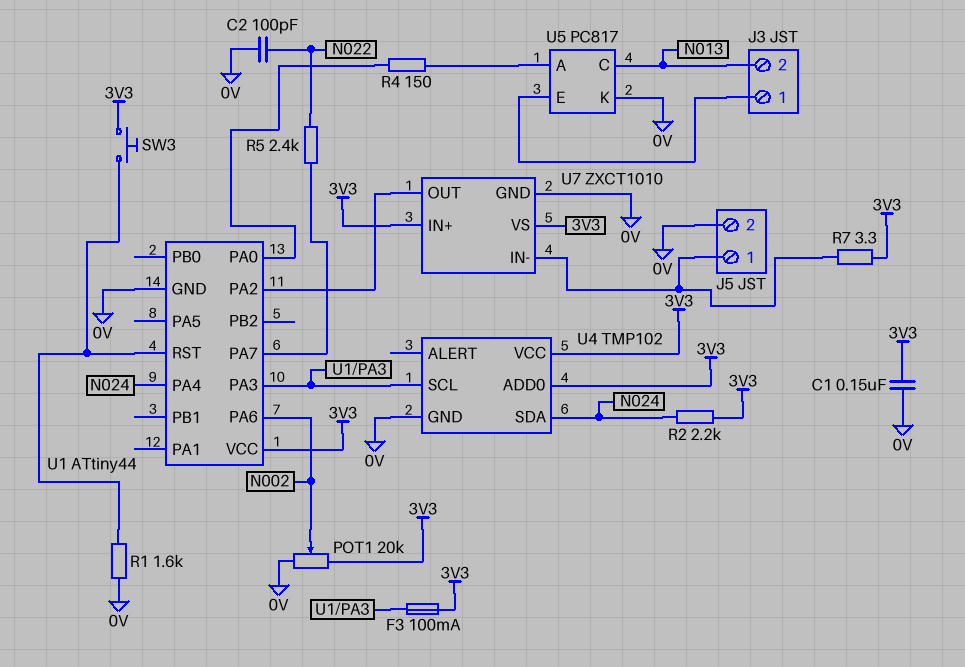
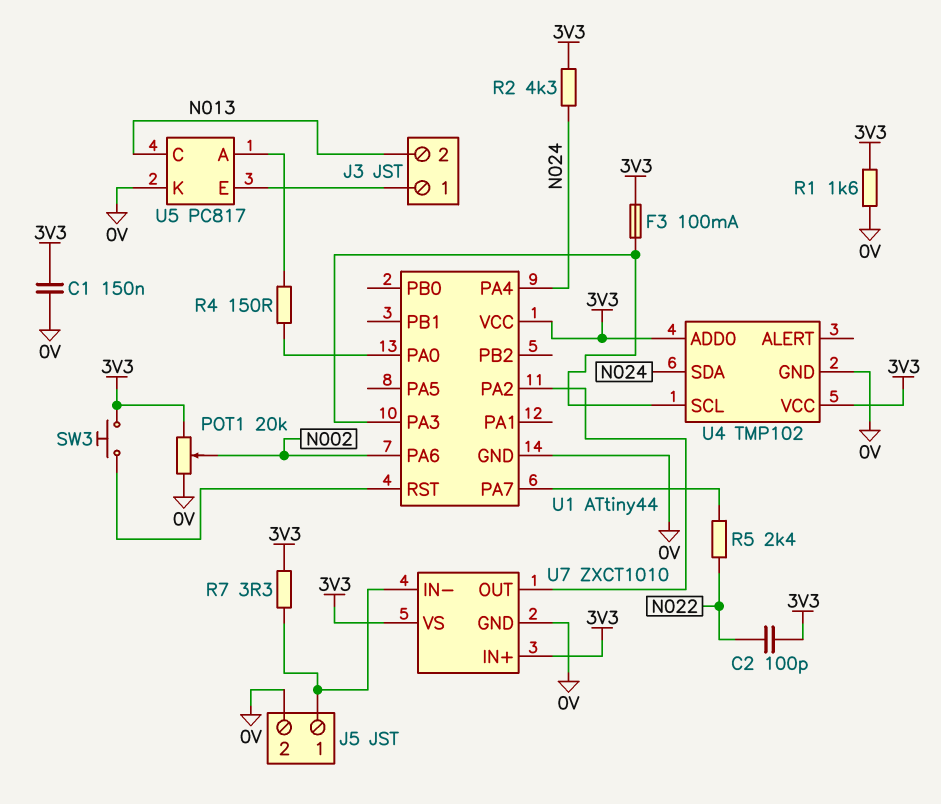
C2: 100pF (0V, N022) -> 100pF (3V3, N022)
R1: 1.6k (0V, U1/RST) -> 1.6k (0V, 3V3)
R2: 2.2k (3V3, N024) -> 4.3k (3V3, N024)

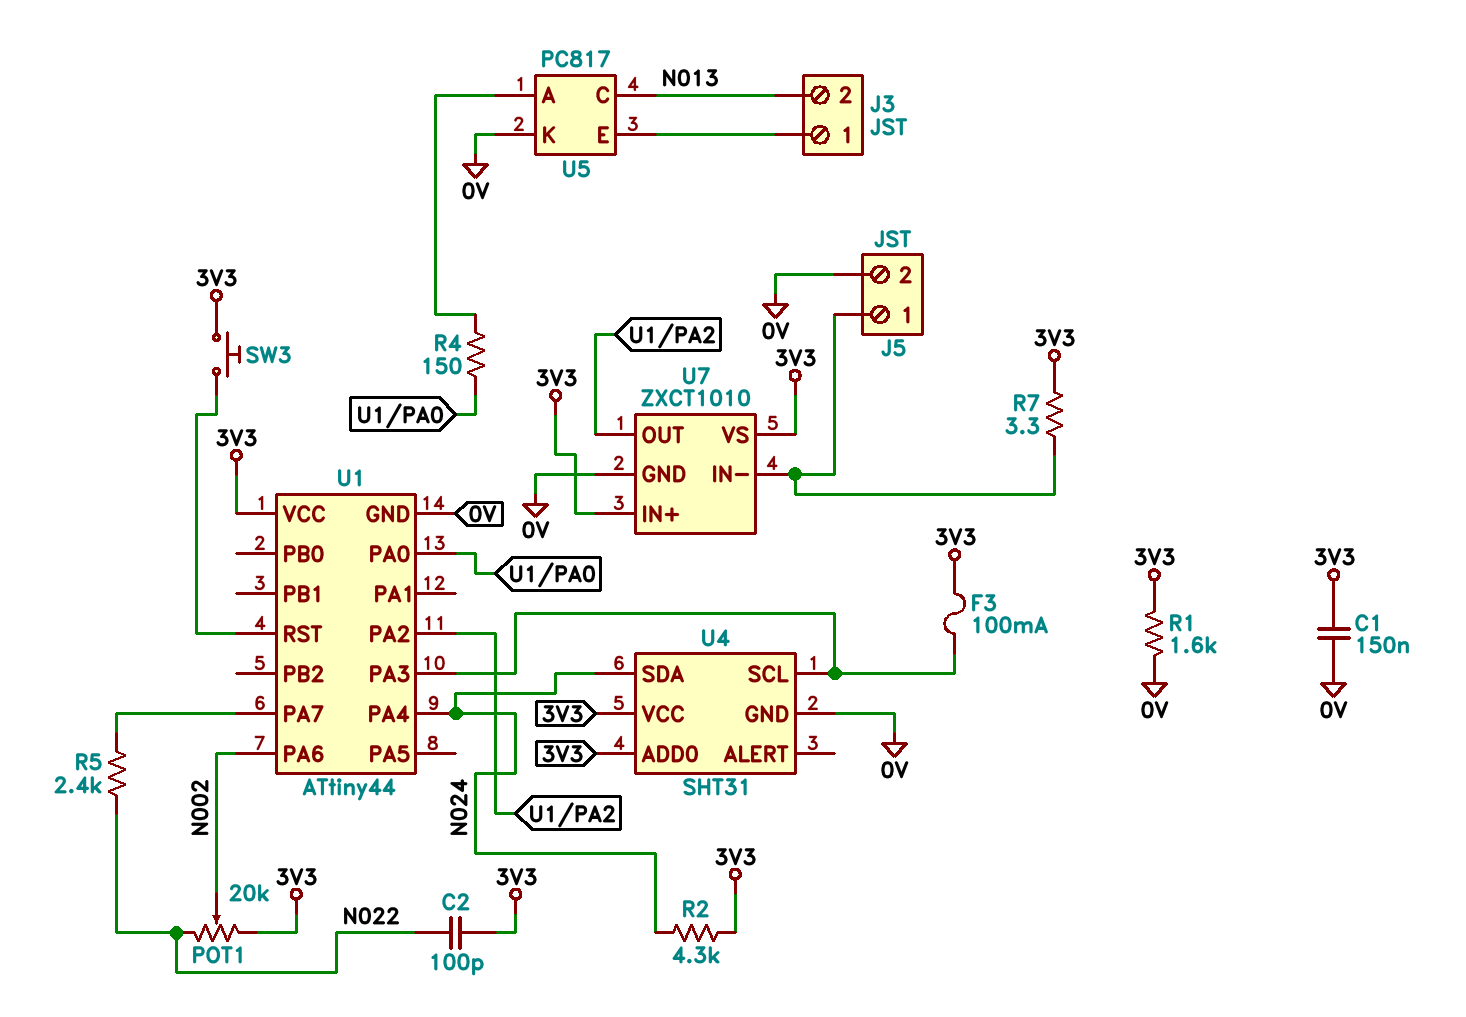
POT1: 20k (0V, 3V3, wiper N002) -> 20k (3V3, N022, wiper N002)
U4: TMP102 -> SHT31

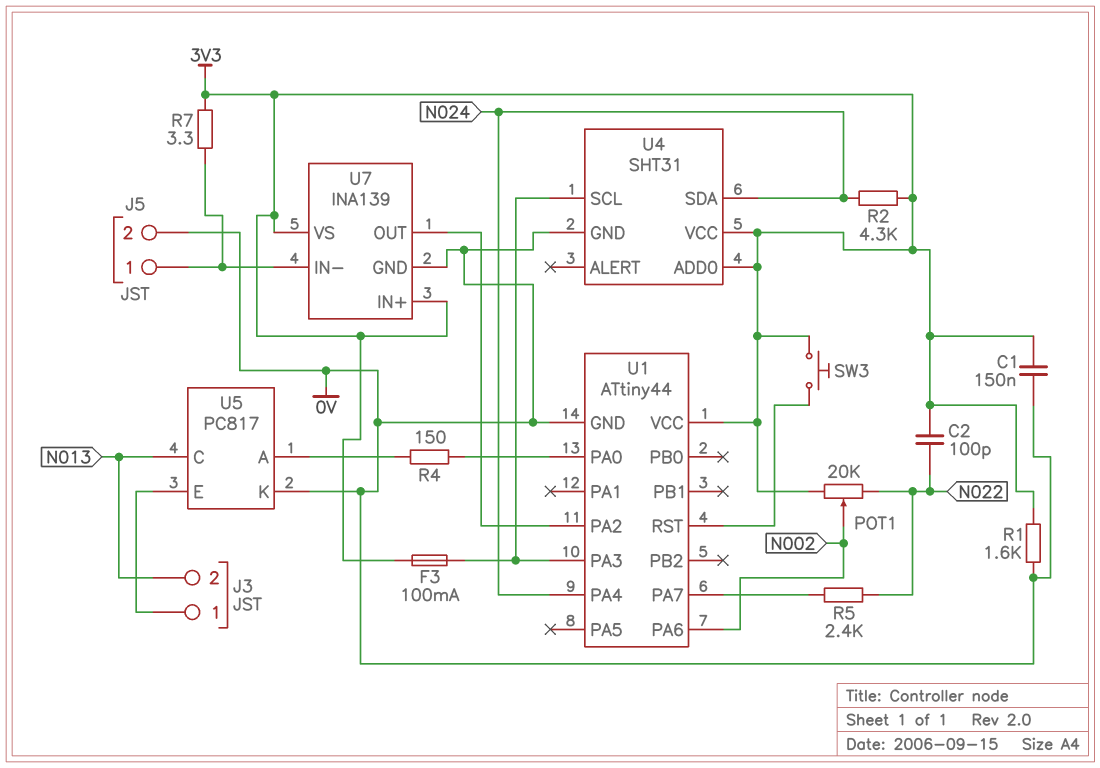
U7: ZXCT1010 -> INA139

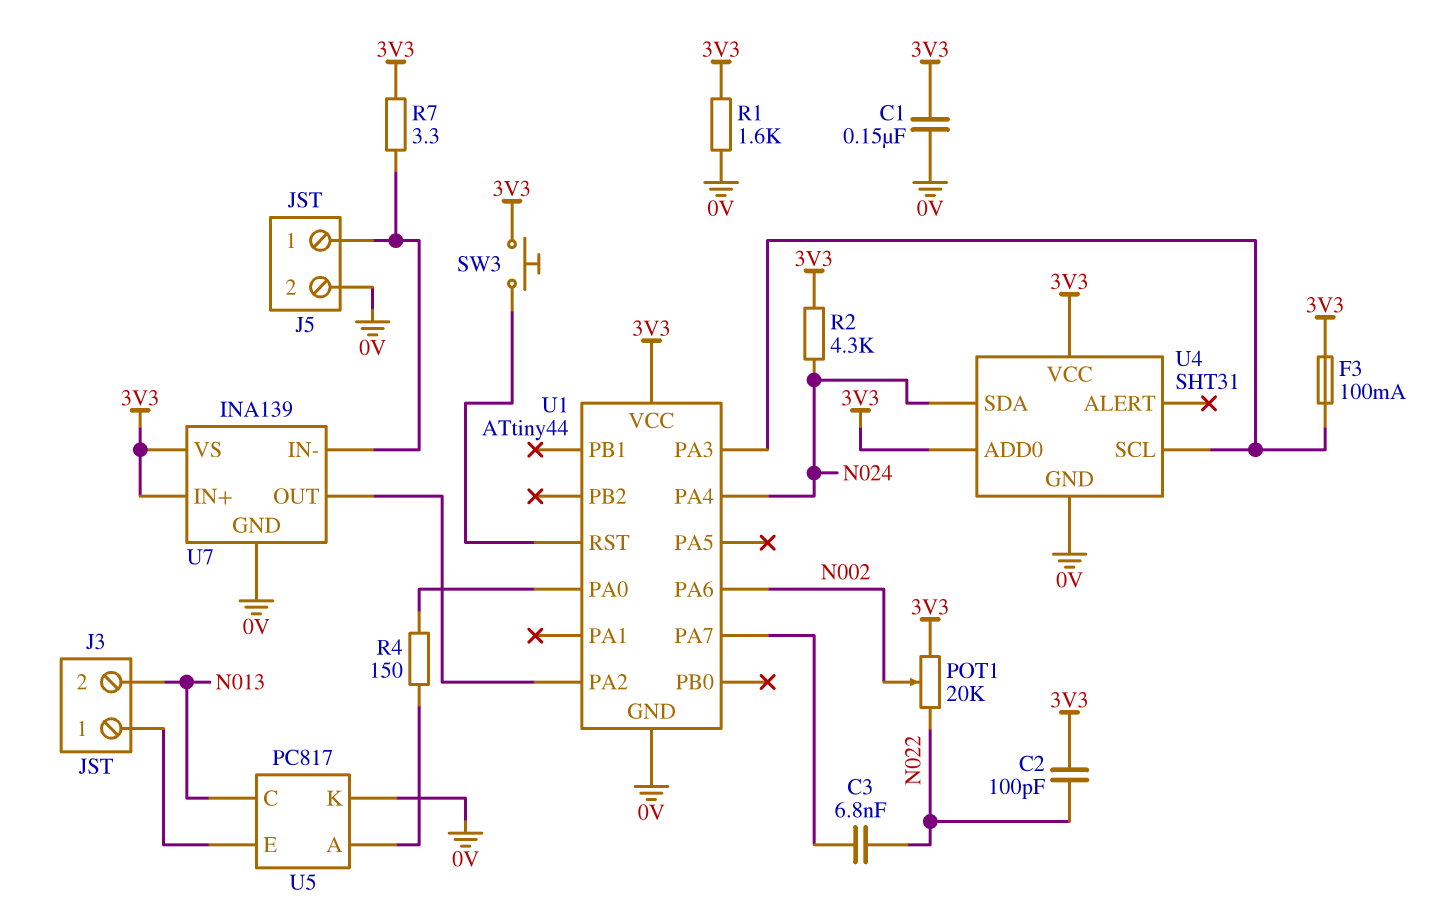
C3: none -> 6.8nF (N022, U1/PA7)
R5: 2.4k (N022, U1/PA7) -> none

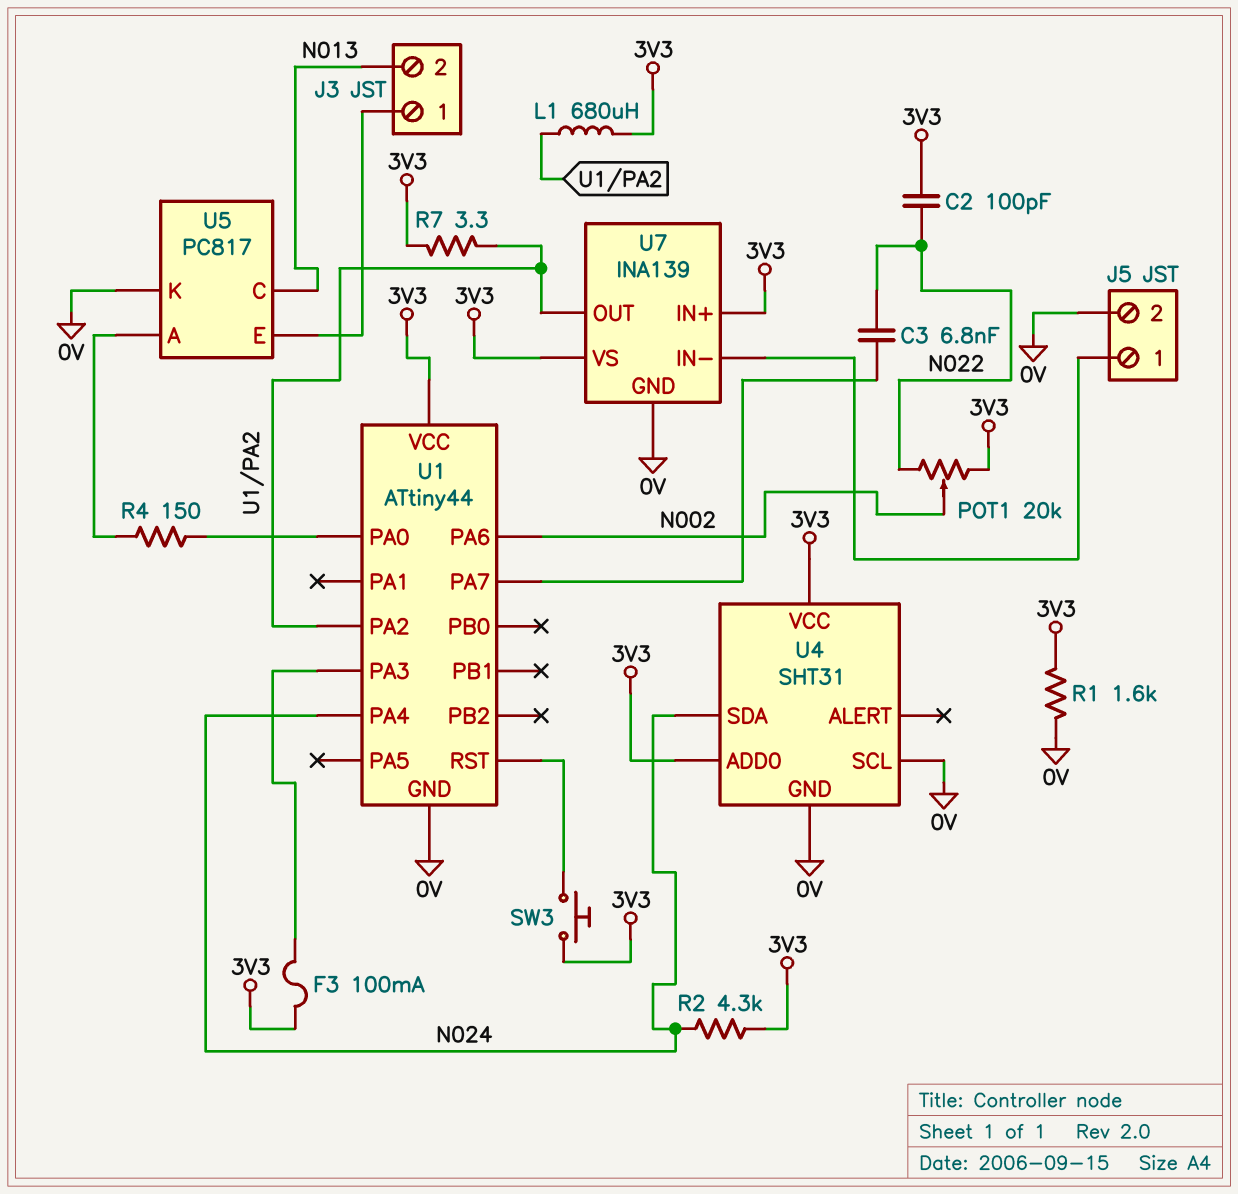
C1: 150nF (0V, 3V3) -> none
L1: none -> 680uH (3V3, U1/PA2)
R7: 3.3 (3V3, J5/1) -> 3.3 (3V3, U1/PA2)
U4 pin SCL: U1/PA3 -> 0V

